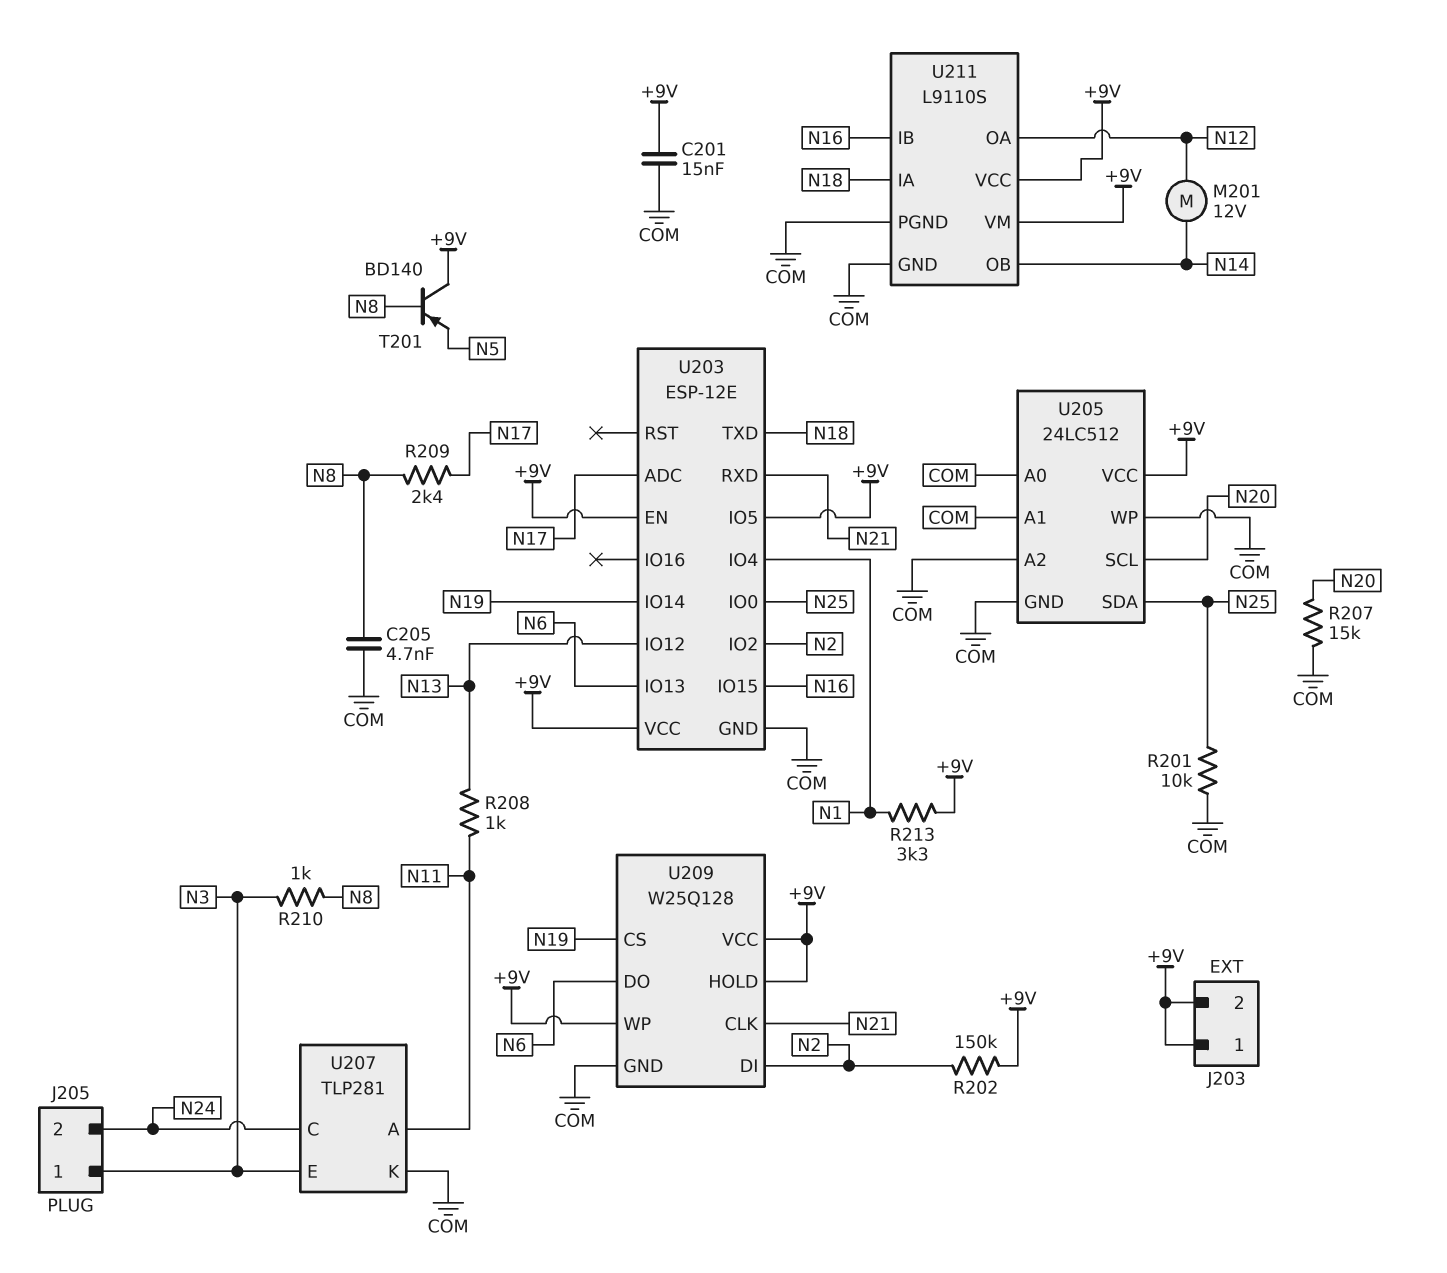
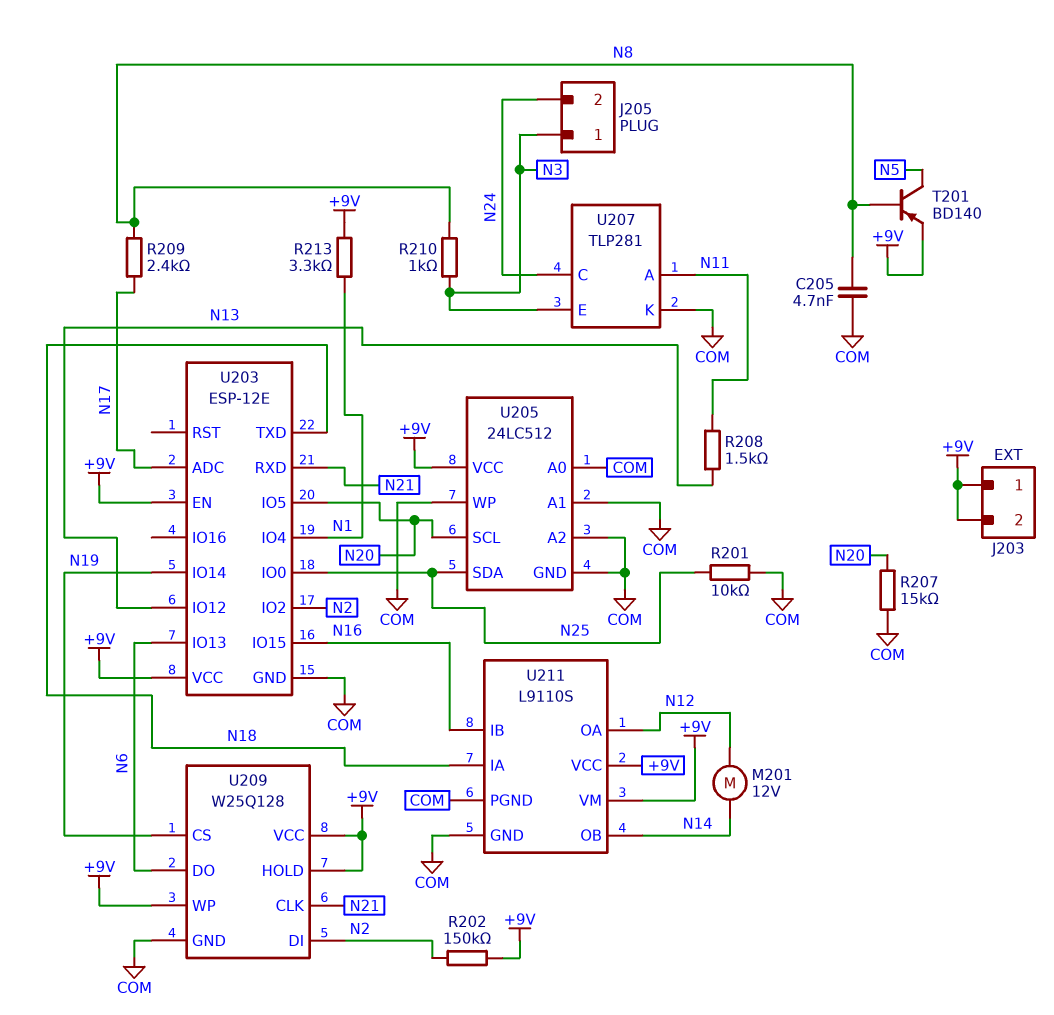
C201: 15nF (+9V, COM) -> none
R208: 1k (N11, N13) -> 1.5k (N11, N13)
T201: PNP BD140 (B N8, C +9V, E N5) -> PNP BD140 (B N8, C N5, E +9V)
U203 pin IO5: +9V -> N20

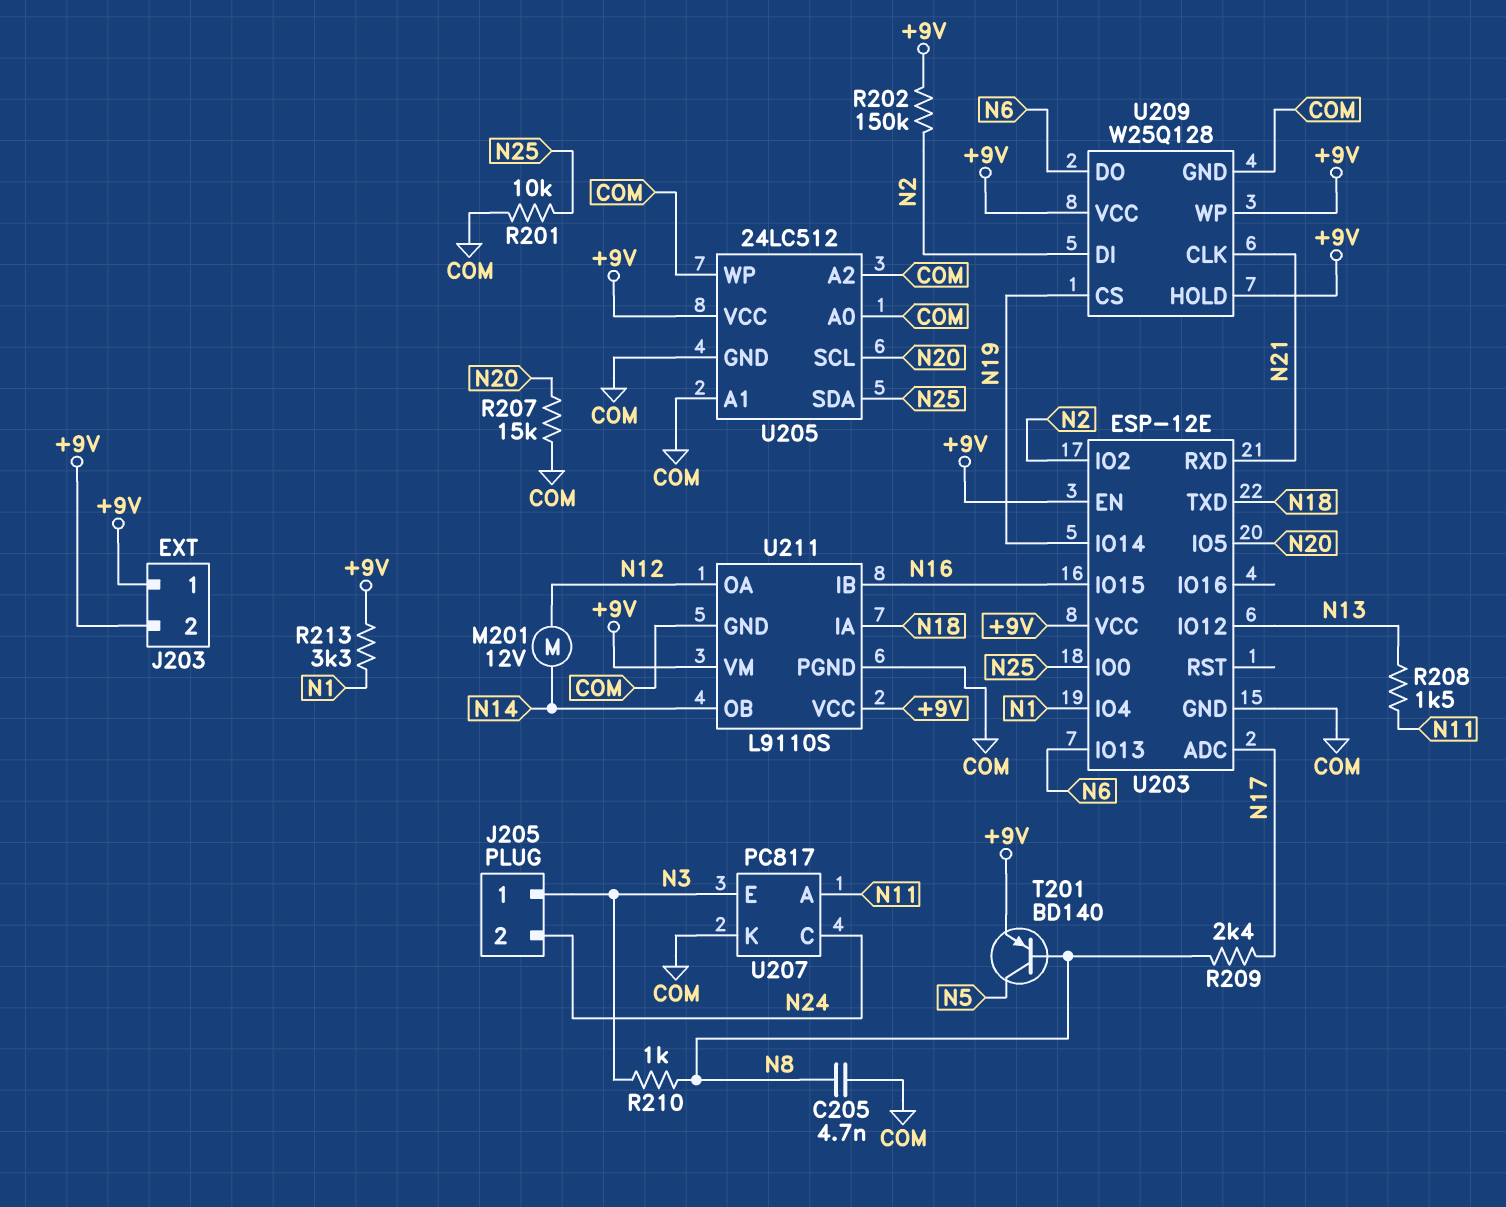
U207: TLP281 -> PC817

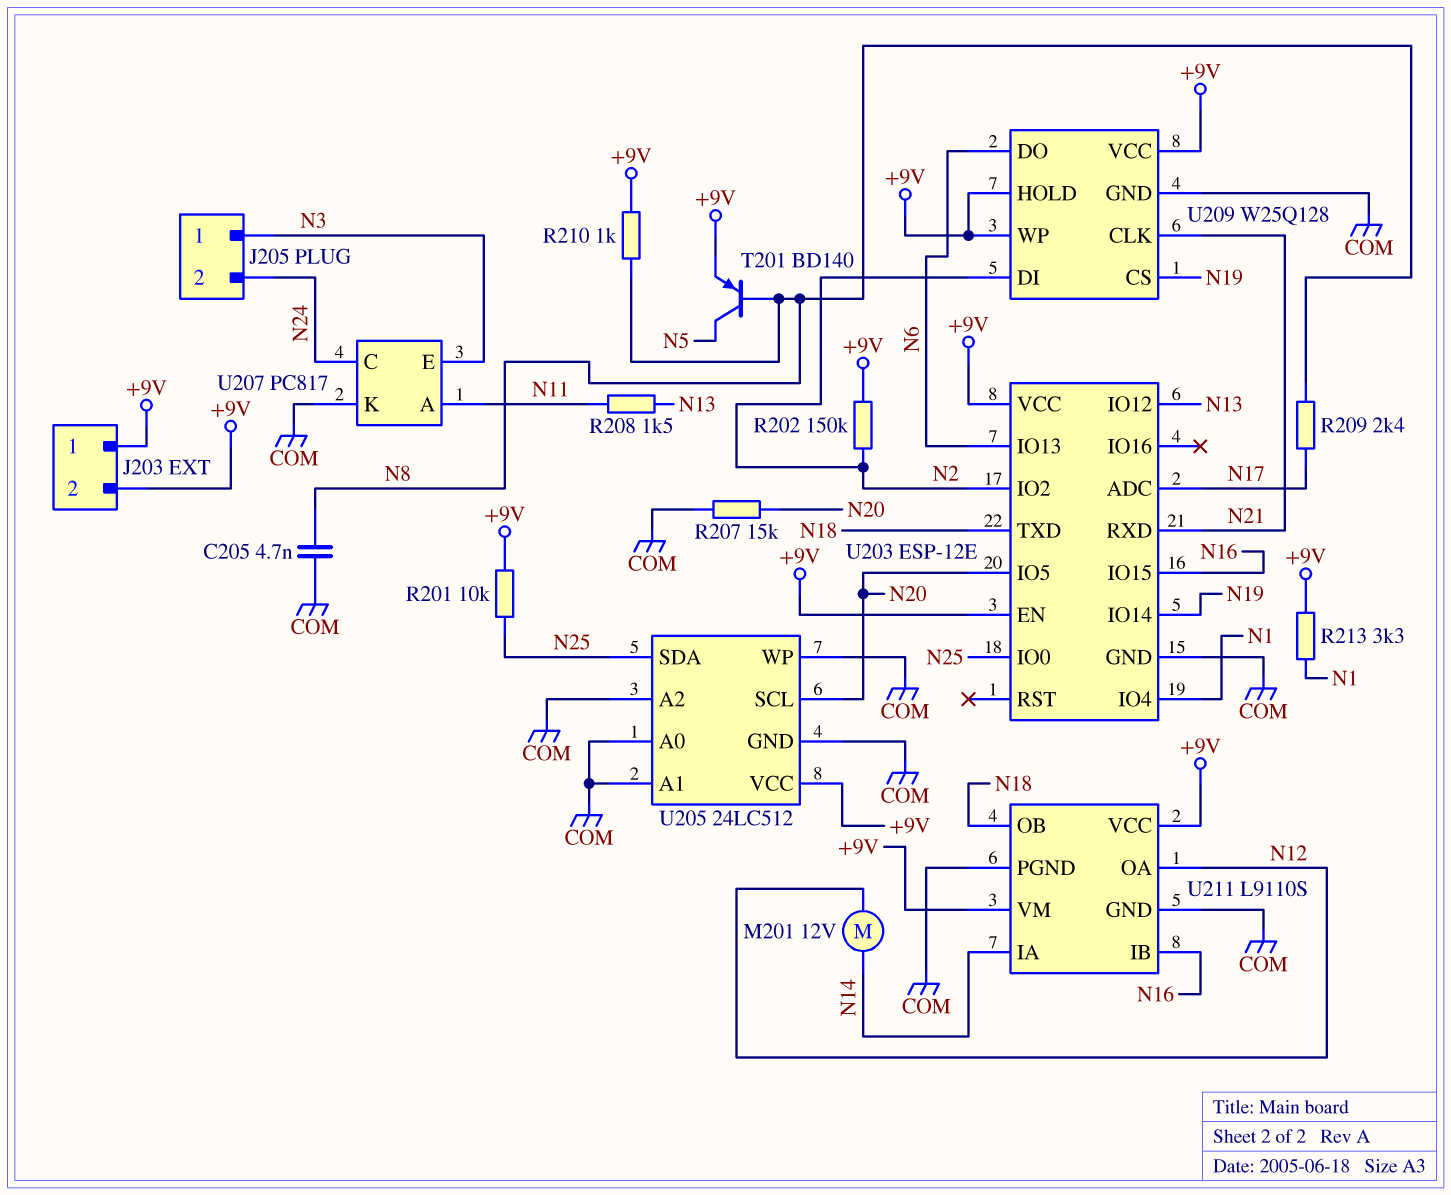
R201: 10k (COM, N25) -> 10k (+9V, N25)
R210: 1k (N3, N8) -> 1k (+9V, N8)
U211 pin IA: N18 -> N14
U211 pin OB: N14 -> N18

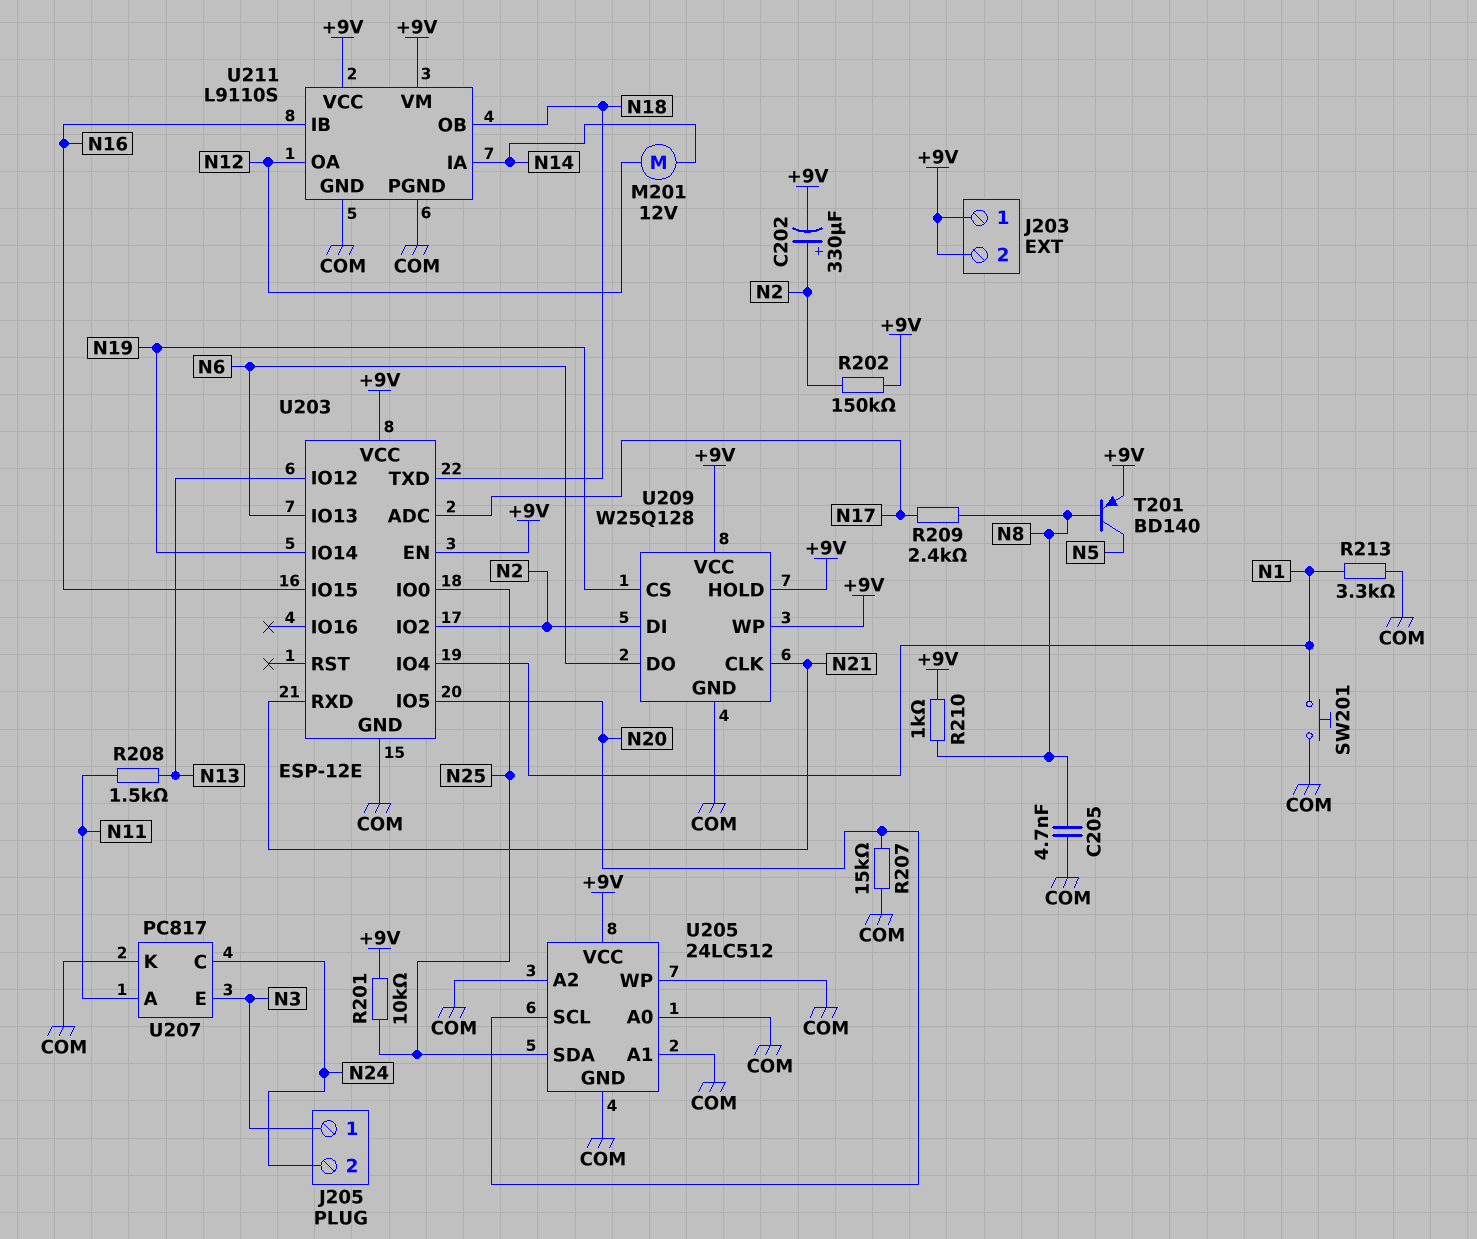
C202: none -> 330uF (plus N2, minus +9V)
R213: 3.3k (+9V, N1) -> 3.3k (COM, N1)
SW201: none -> button (COM, N1)

